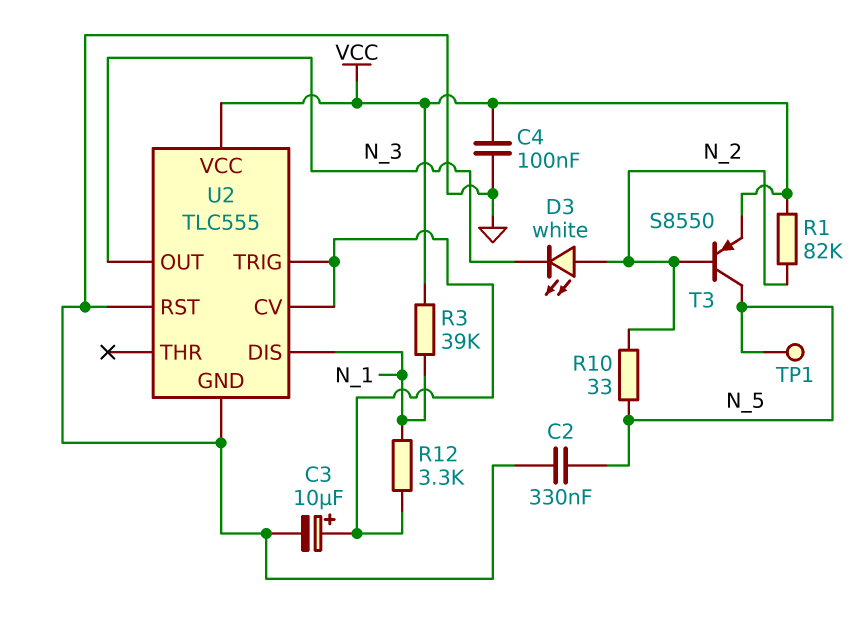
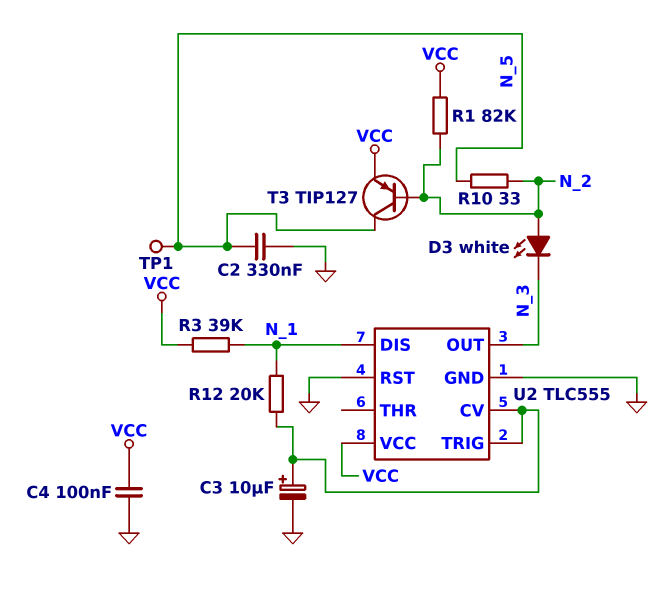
R12: 3.3k (N_1, U2/CV) -> 20k (N_1, U2/CV)
T3: PNP S8550 (B N_2, C N_5, E VCC) -> PNP TIP127 (B N_2, C N_5, E VCC)

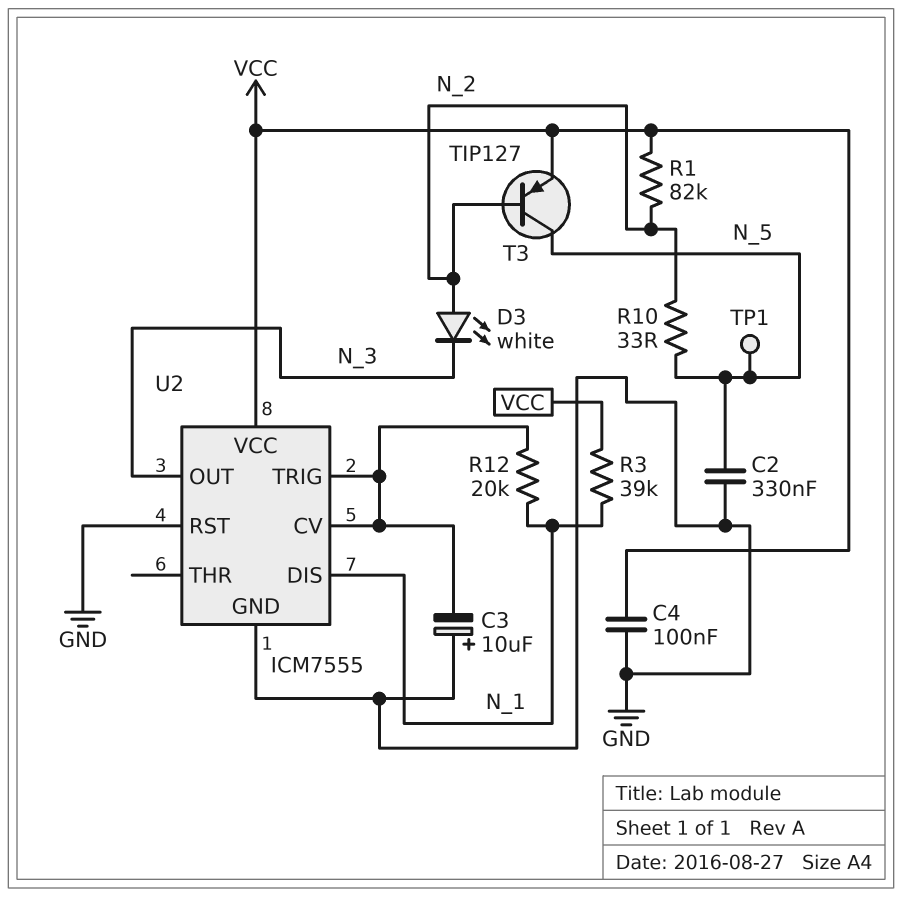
C3: 10uF (plus U2/CV, minus GND) -> 10uF (plus GND, minus U2/CV)
U2: TLC555 -> ICM7555

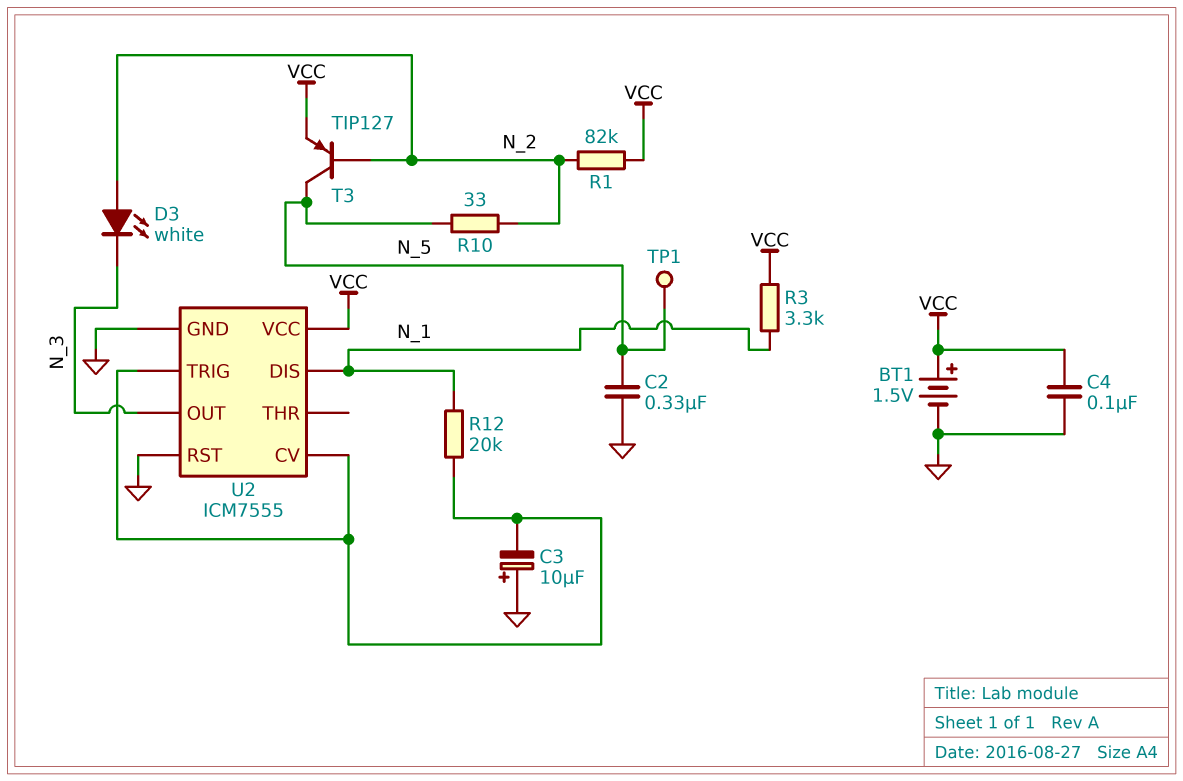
BT1: none -> 1.5V (plus VCC, minus GND)
R3: 39k (N_1, VCC) -> 3.3k (N_1, VCC)

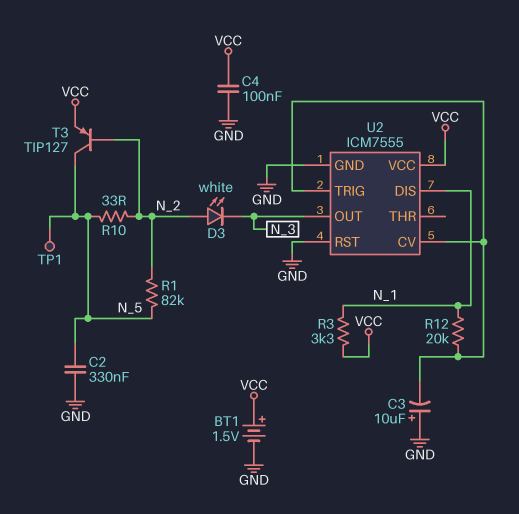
R1: 82k (N_2, VCC) -> 82k (N_2, N_5)

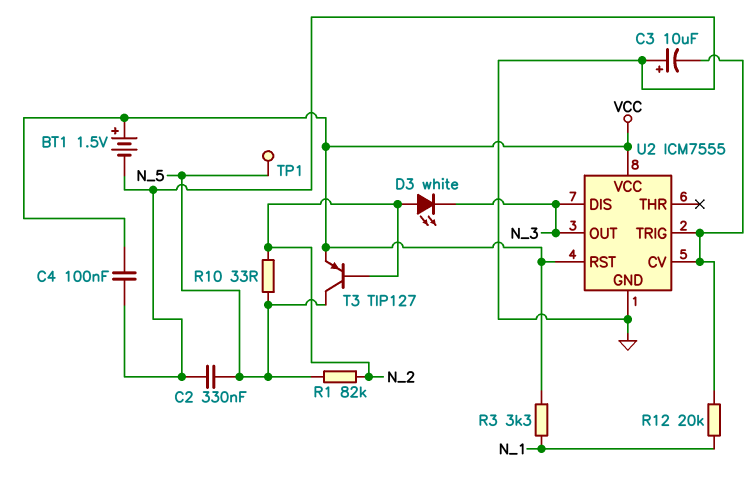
U2 pin DIS: N_1 -> N_3
U2 pin RST: GND -> VCC

